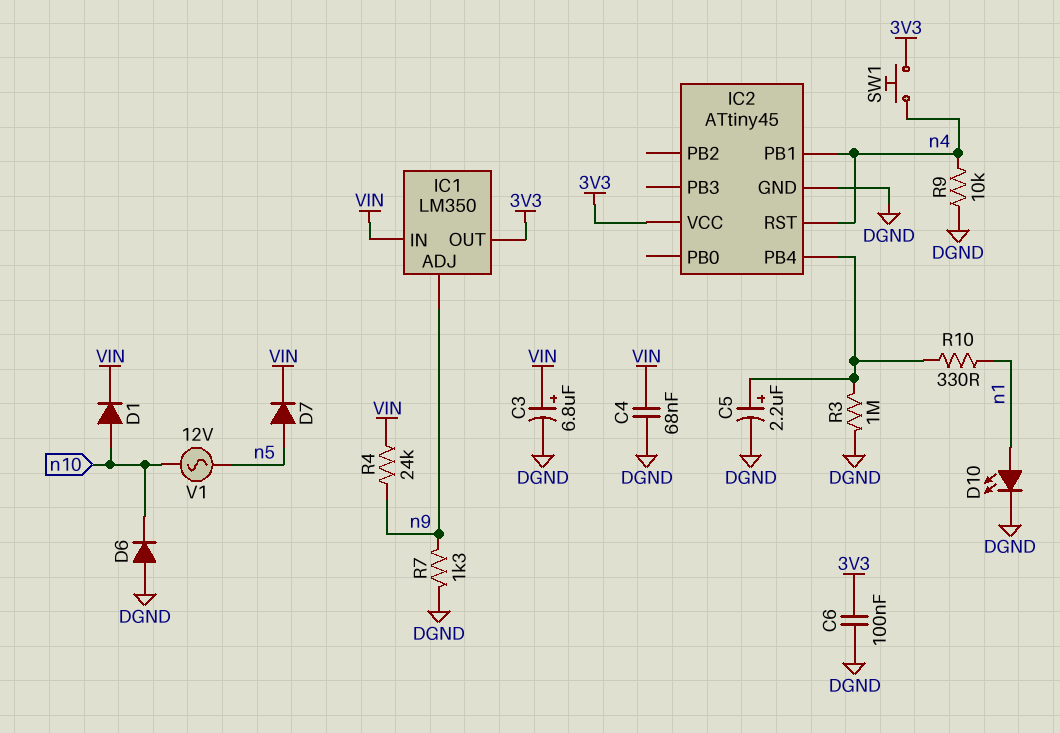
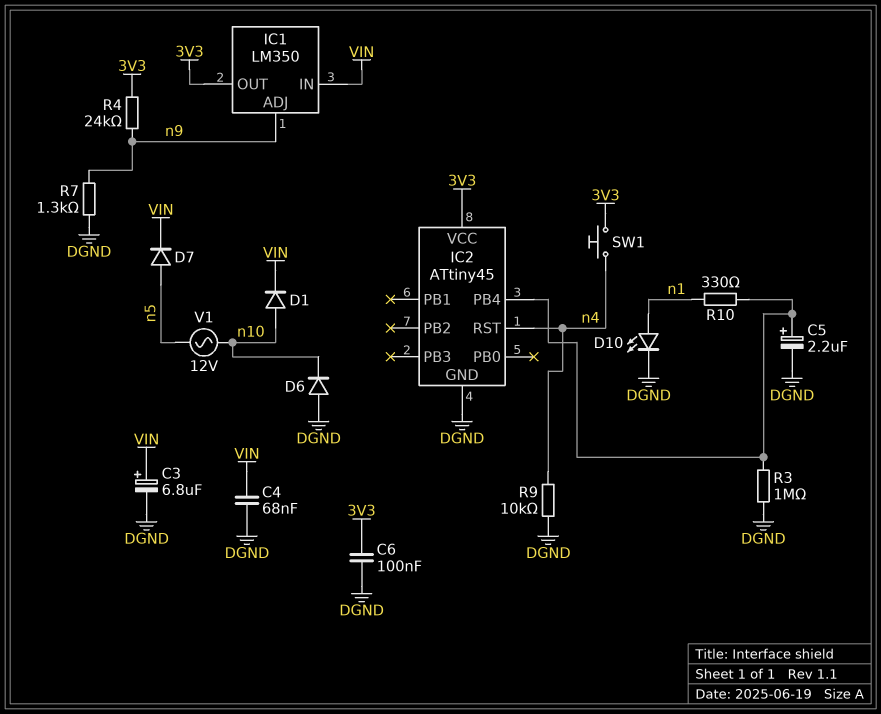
IC2 pin PB1: n4 -> none
R4: 24k (VIN, n9) -> 24k (3V3, n9)

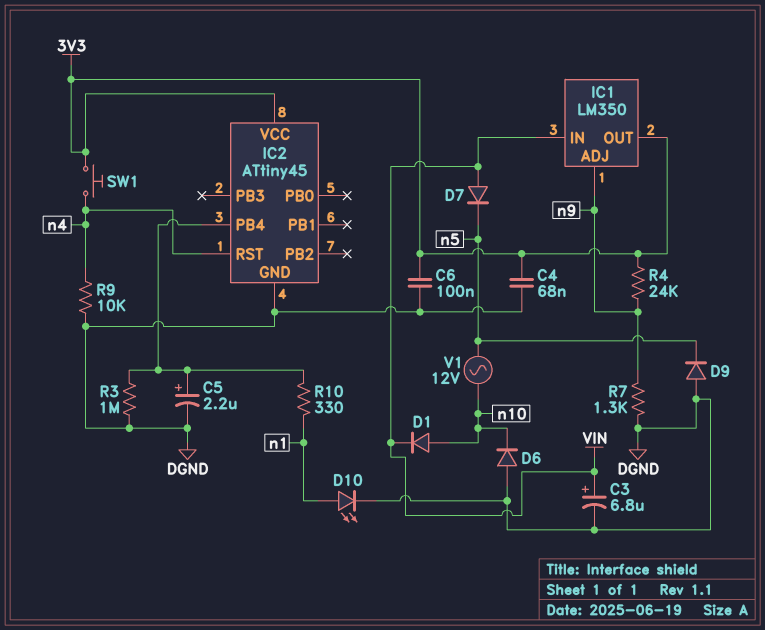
C4: 68nF (DGND, VIN) -> 68nF (3V3, DGND)
D7: diode (A n5, K VIN) -> diode (A VIN, K n5)
D9: none -> diode (A DGND, K n5)

